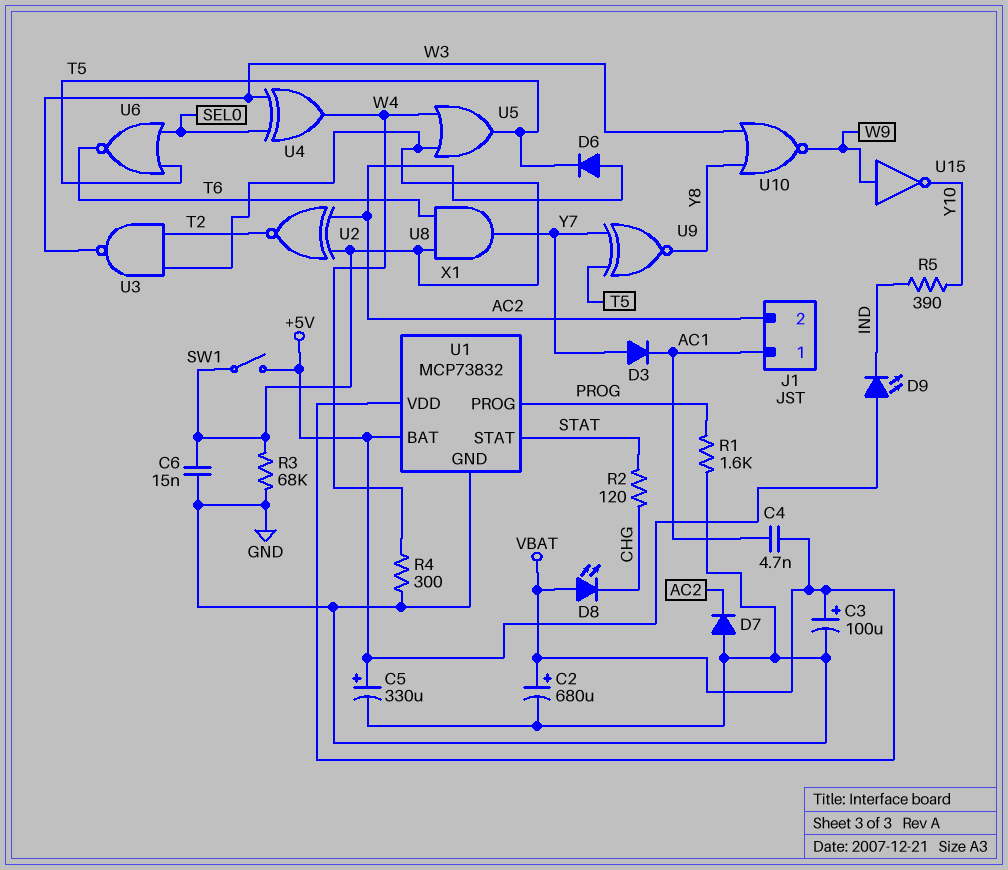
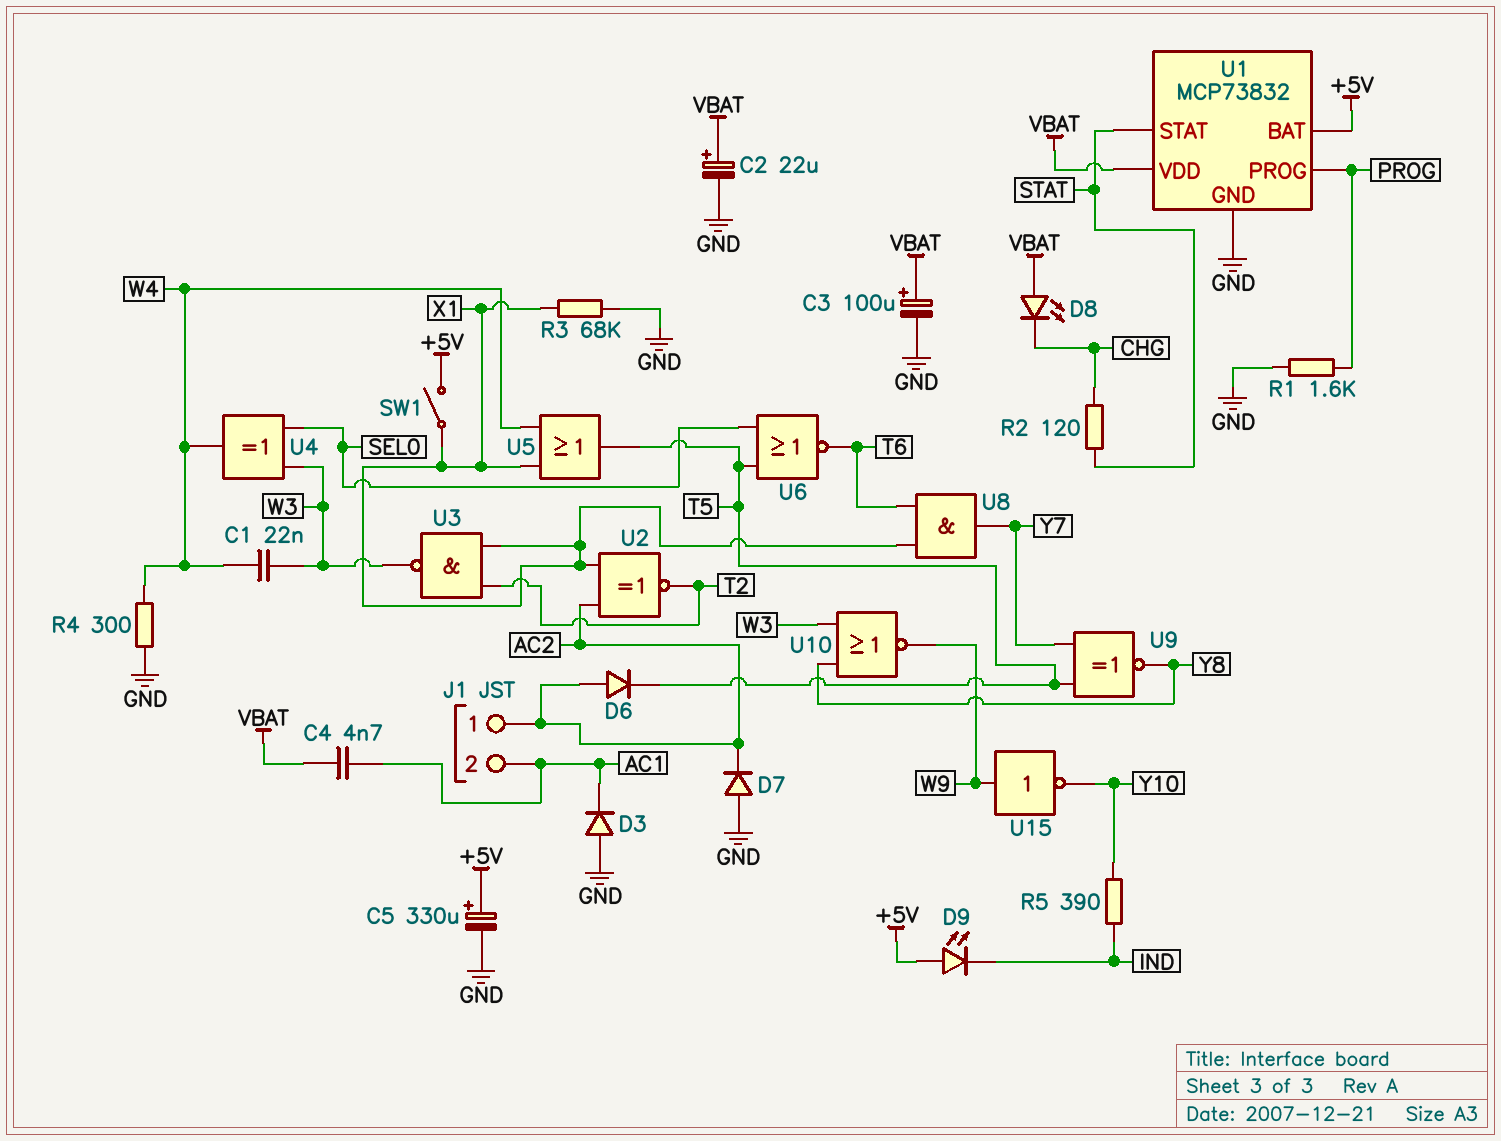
C1: none -> 22nF (W3, W4)
C2: 680uF (plus VBAT, minus GND) -> 22uF (plus VBAT, minus GND)
C6: 15nF (GND, X1) -> none
D3: diode (A Y7, K AC1) -> diode (A GND, K AC1)
J1 pin 1: AC1 -> AC2
J1 pin 2: AC2 -> AC1

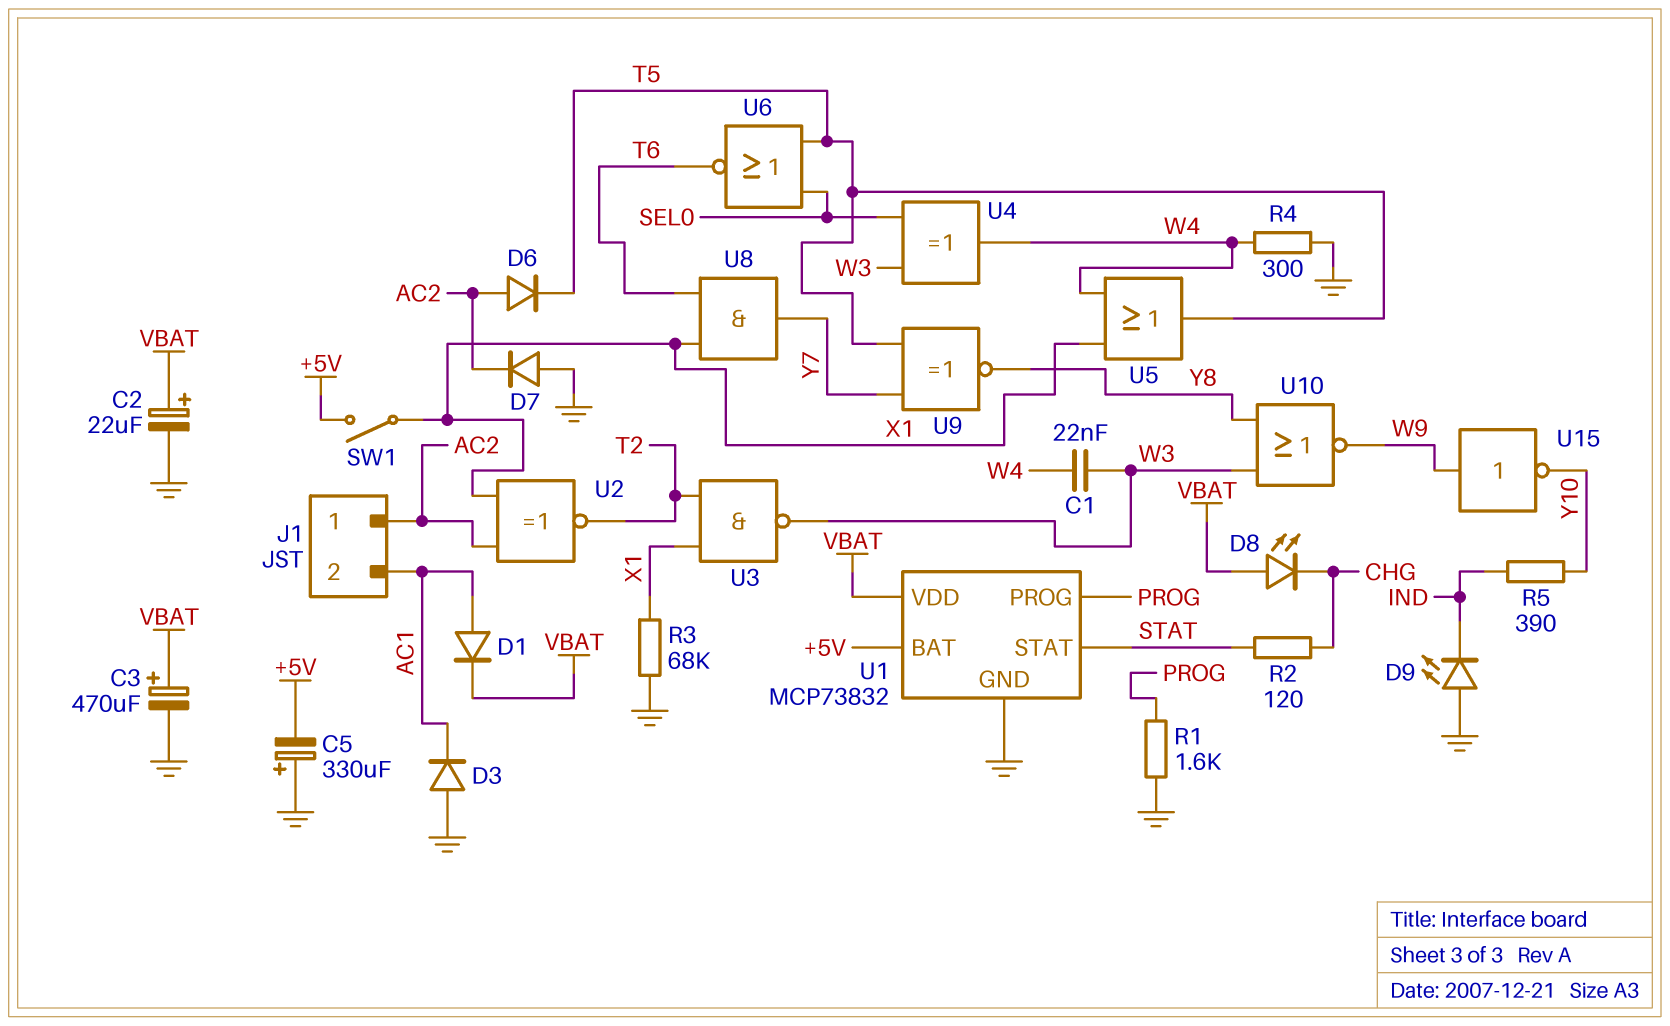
C3: 100uF (plus VBAT, minus GND) -> 470uF (plus VBAT, minus GND)
C4: 4.7nF (AC1, VBAT) -> none
C5: 330uF (plus +5V, minus GND) -> 330uF (plus GND, minus +5V)
D1: none -> diode (A AC1, K VBAT)
D9: LED (A +5V, K IND) -> LED (A GND, K IND)

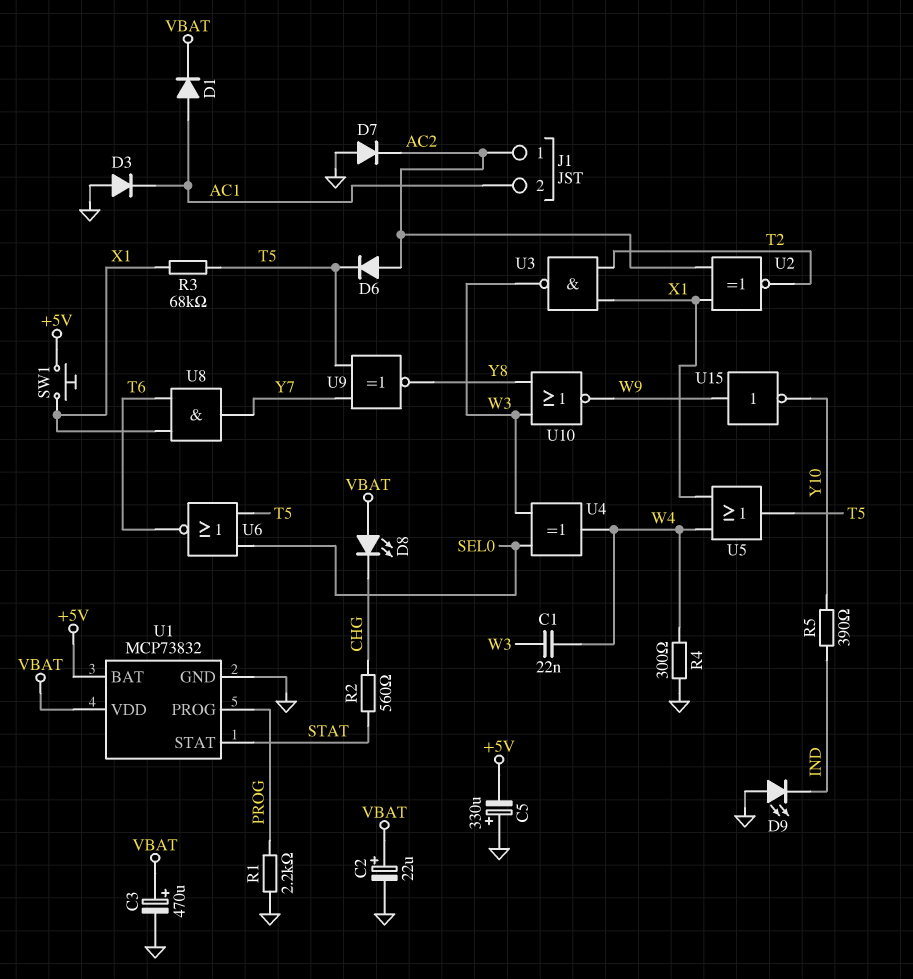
R1: 1.6k (GND, PROG) -> 2.2k (GND, PROG)
R2: 120 (CHG, STAT) -> 560 (CHG, STAT)
R3: 68k (GND, X1) -> 68k (T5, X1)
SW1: switch (+5V, X1) -> button (+5V, X1)

